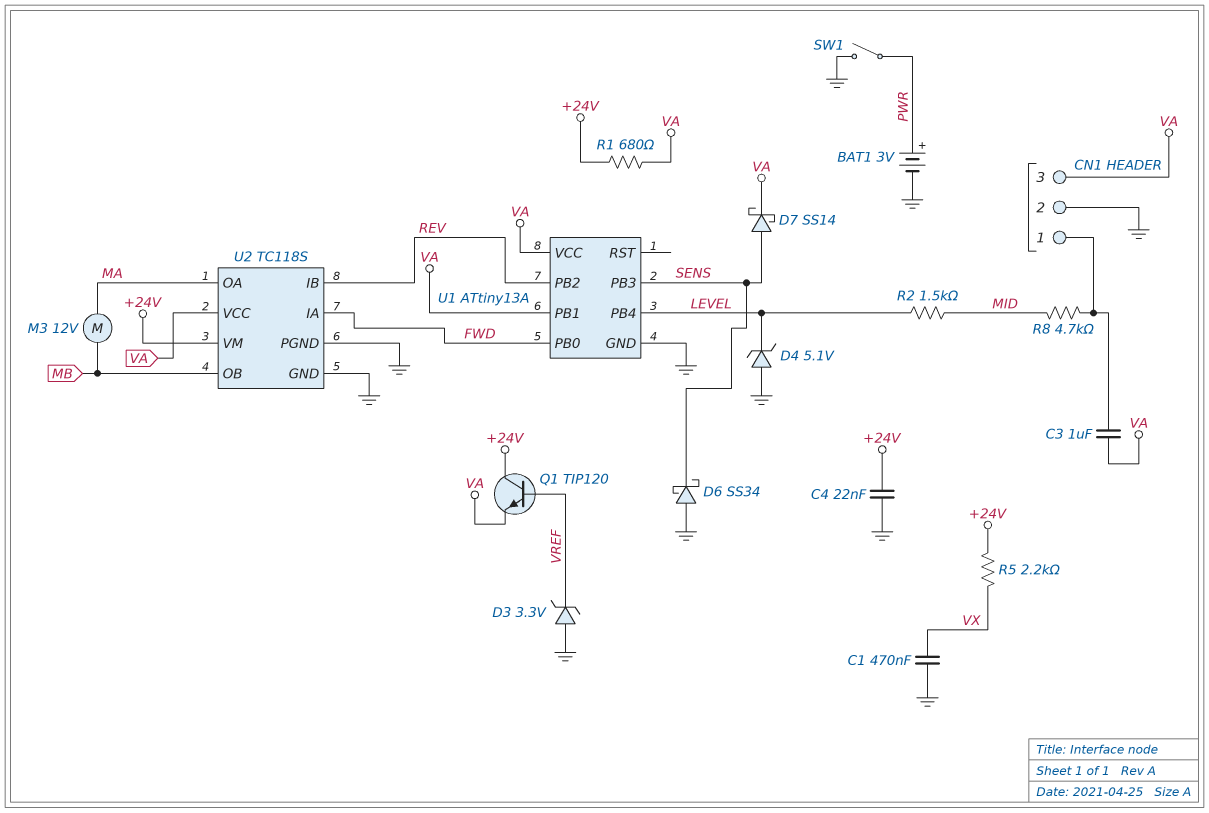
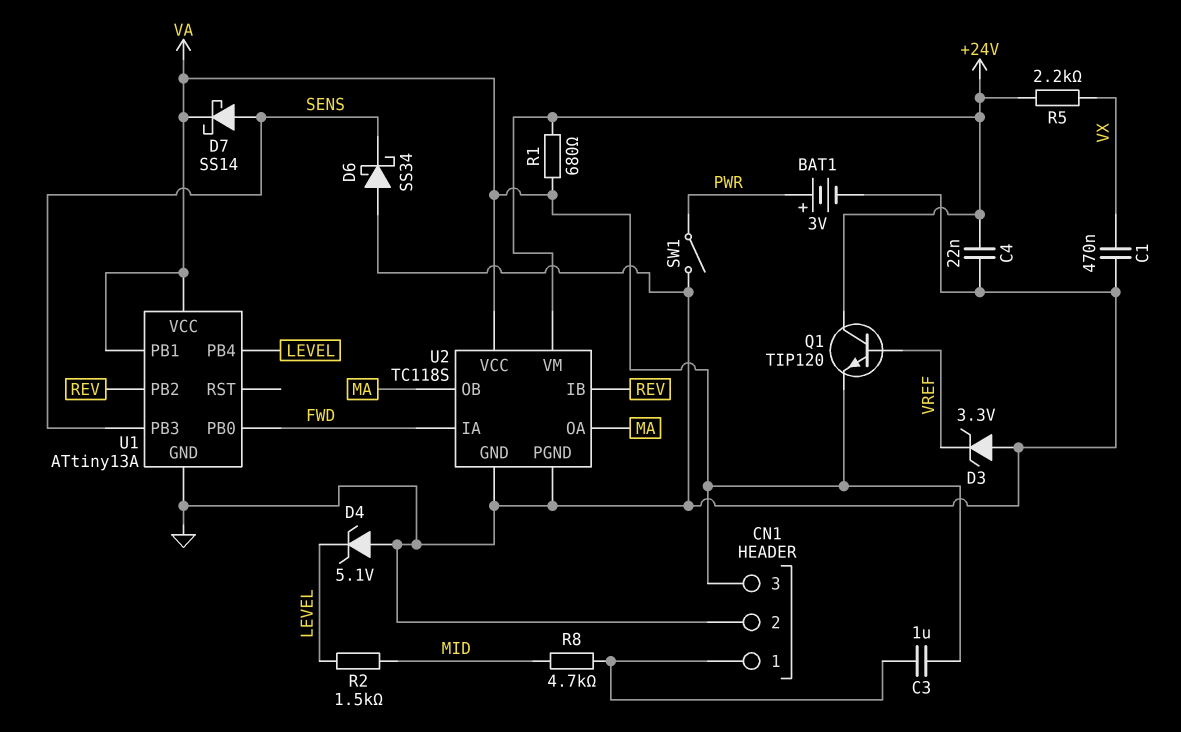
M3: motor 12V (MA, MB) -> none
U2 pin OB: MB -> MA

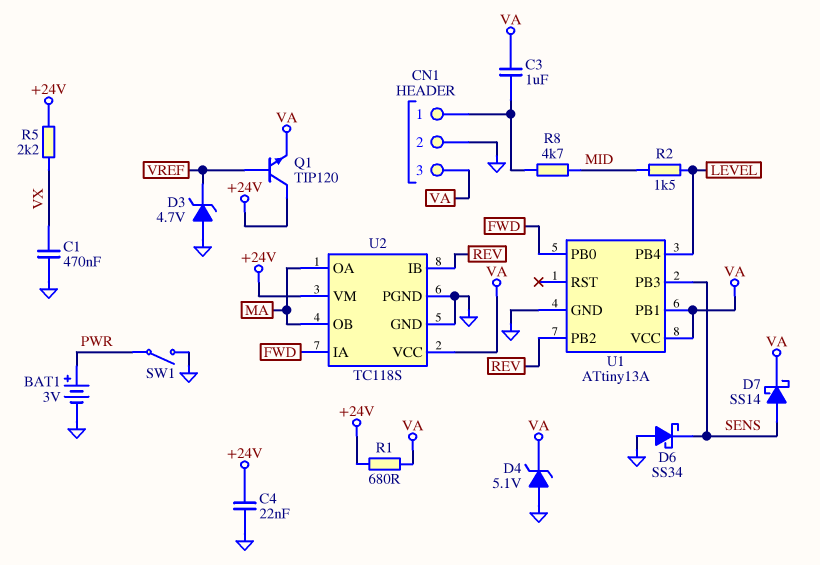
D3: zener 3.3V (A GND, K VREF) -> zener 4.7V (A GND, K VREF)
D4: zener 5.1V (A GND, K LEVEL) -> zener 5.1V (A GND, K VA)

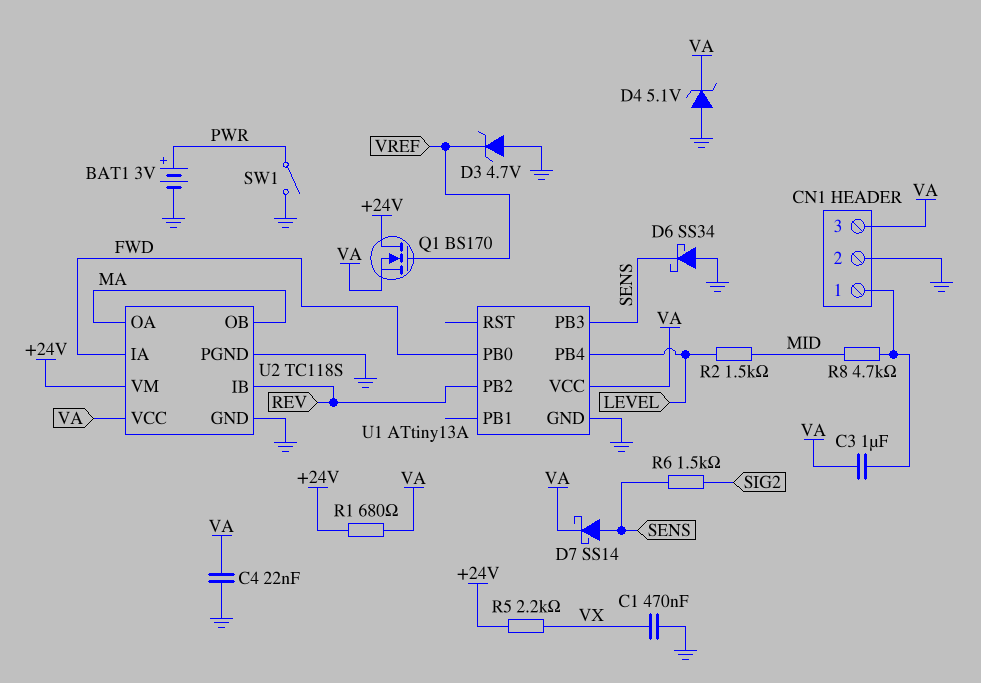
C4: 22nF (+24V, GND) -> 22nF (GND, VA)
Q1: NPN TIP120 (B VREF, C +24V, E VA) -> NMOS BS170 (G VREF, D +24V, S VA)
R6: none -> 1.5k (SENS, SIG2)
U1 pin PB1: VA -> none

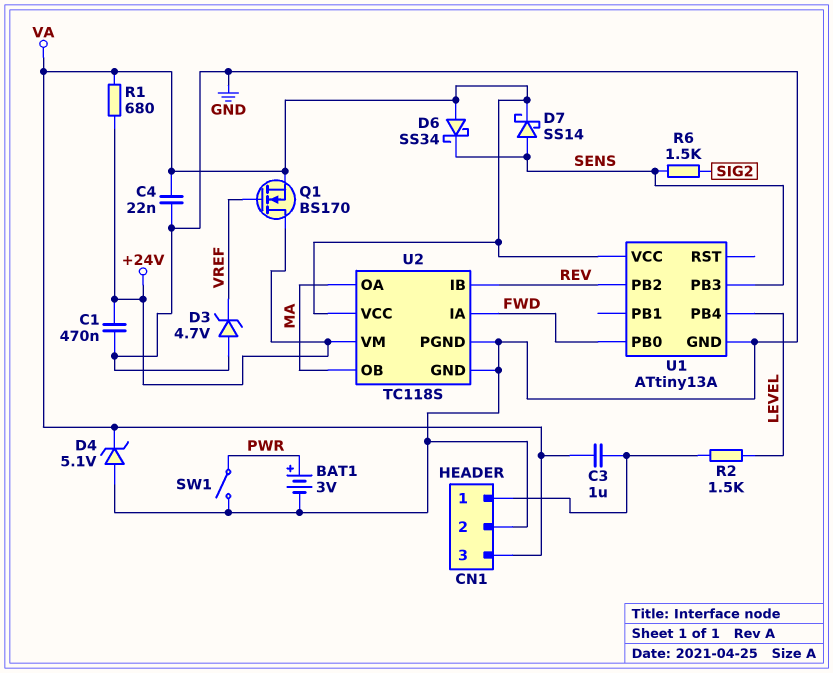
C1: 470nF (GND, VX) -> 470nF (+24V, GND)
D6: schottky SS34 (A GND, K SENS) -> schottky SS34 (A VA, K SENS)
R2: 1.5k (LEVEL, MID) -> 1.5k (CN1/1, LEVEL)
R5: 2.2k (+24V, VX) -> none
R8: 4.7k (CN1/1, MID) -> none

